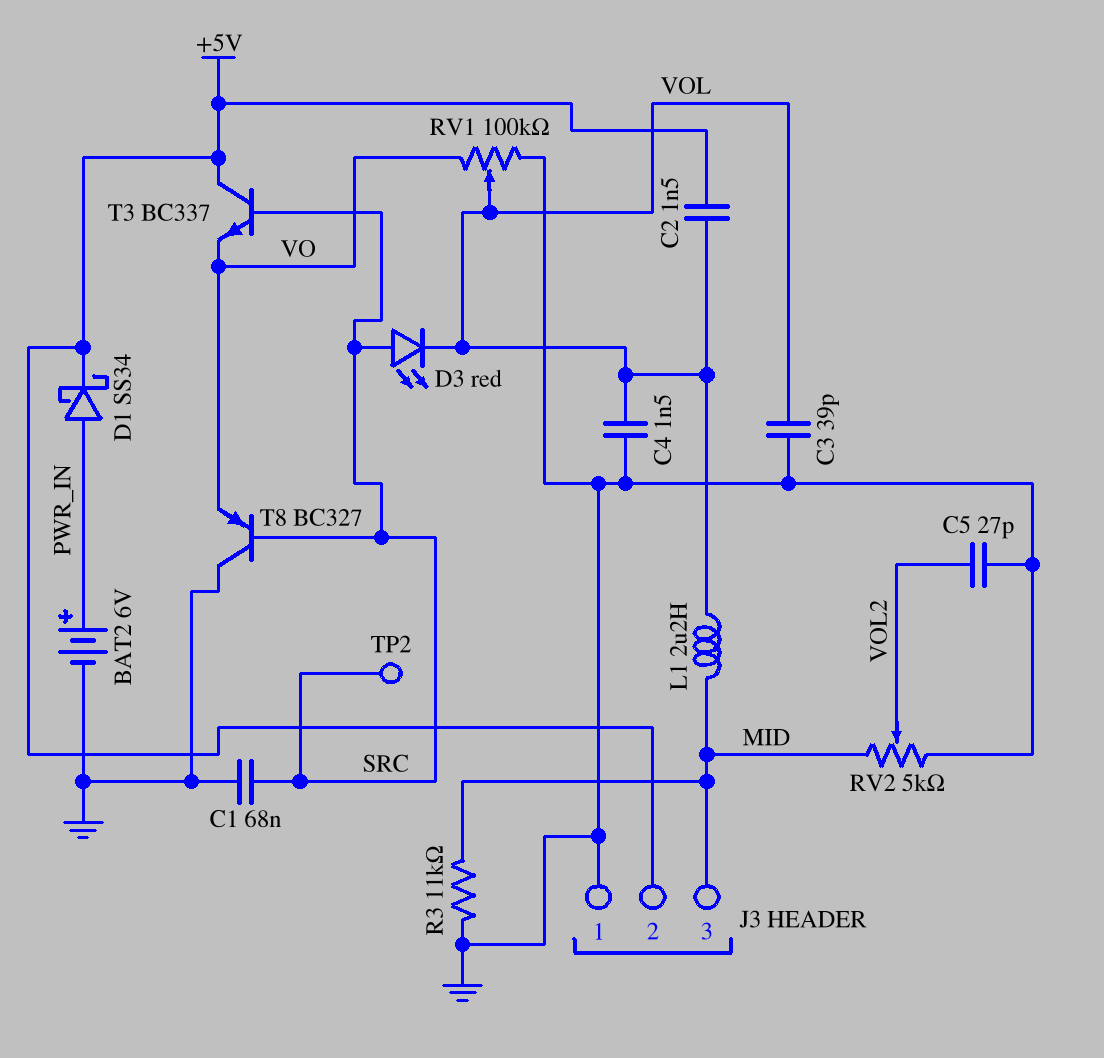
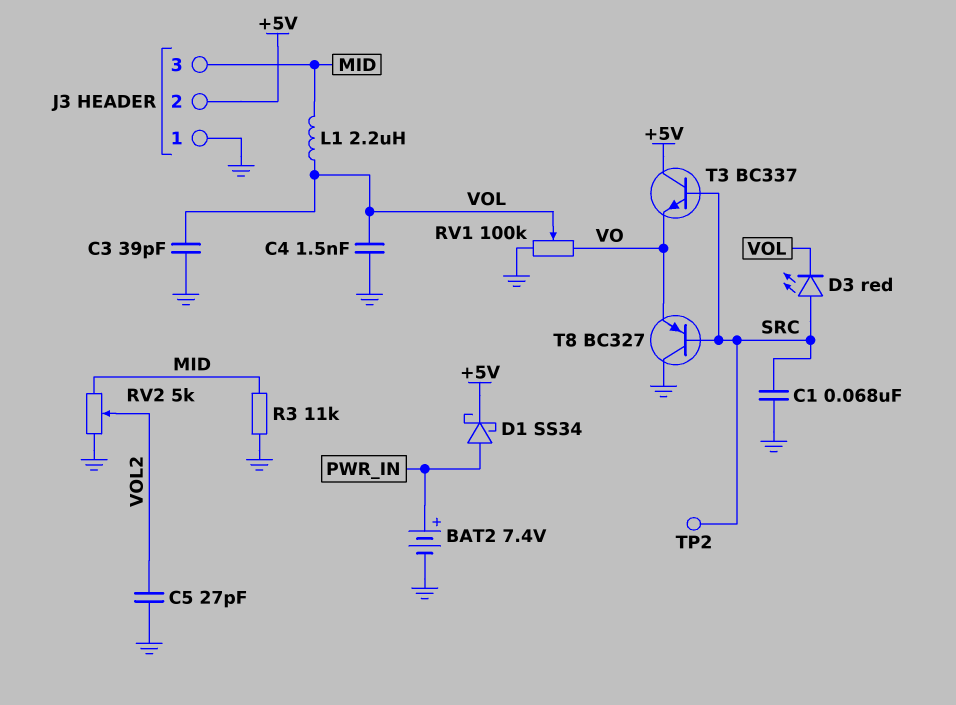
BAT2: 6V (plus PWR_IN, minus GND) -> 7.4V (plus PWR_IN, minus GND)
C2: 1.5nF (+5V, VOL) -> none

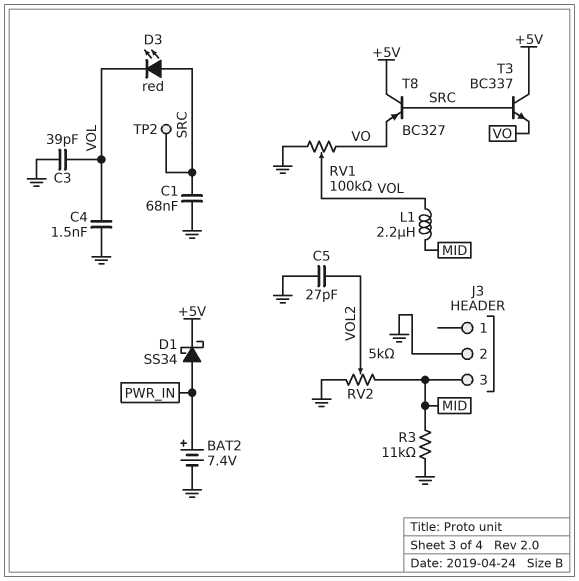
J3 pin 1: GND -> none
J3 pin 2: +5V -> GND
T8: PNP BC327 (B SRC, C GND, E VO) -> PNP BC327 (B SRC, C +5V, E VO)

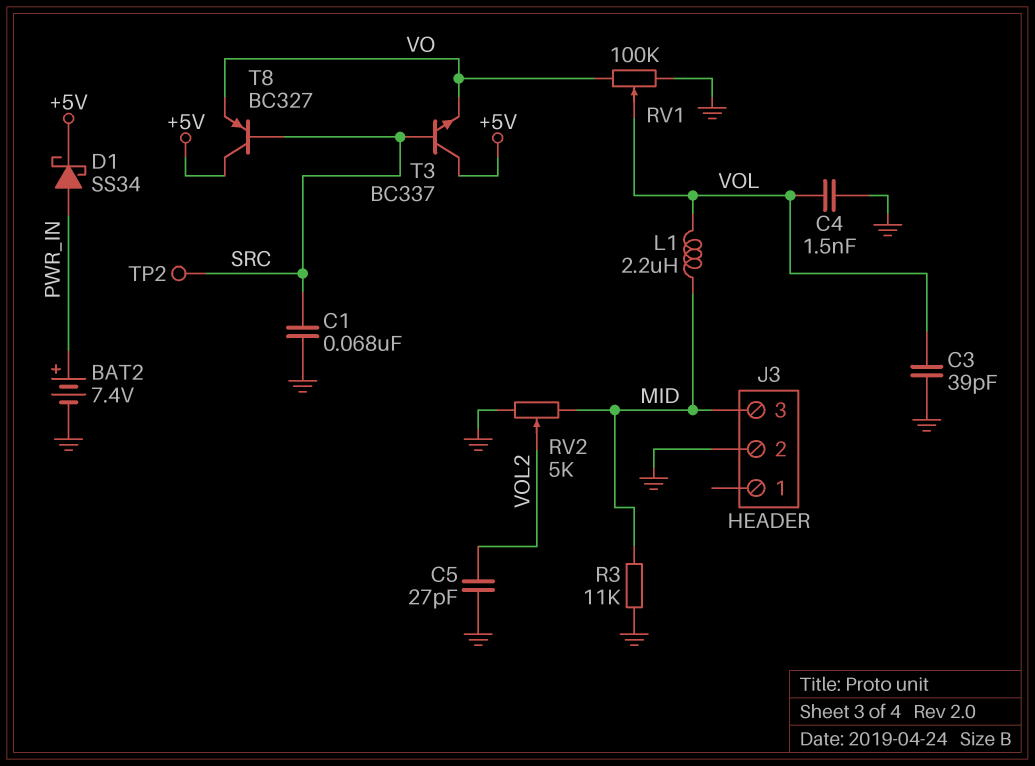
D3: LED red (A SRC, K VOL) -> none

